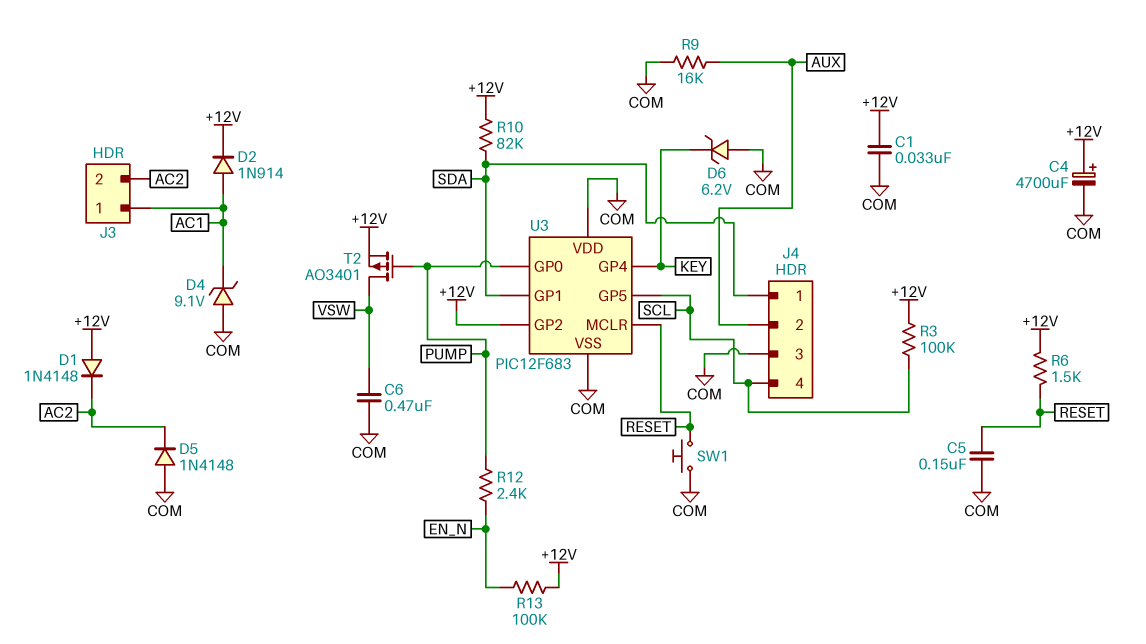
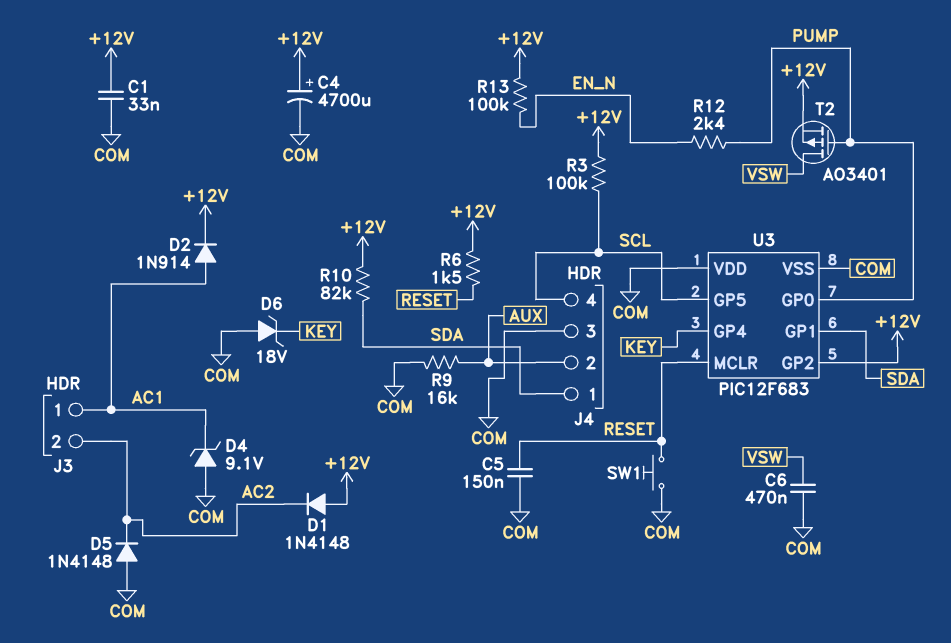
D6: zener 6.2V (A COM, K KEY) -> zener 18V (A COM, K KEY)

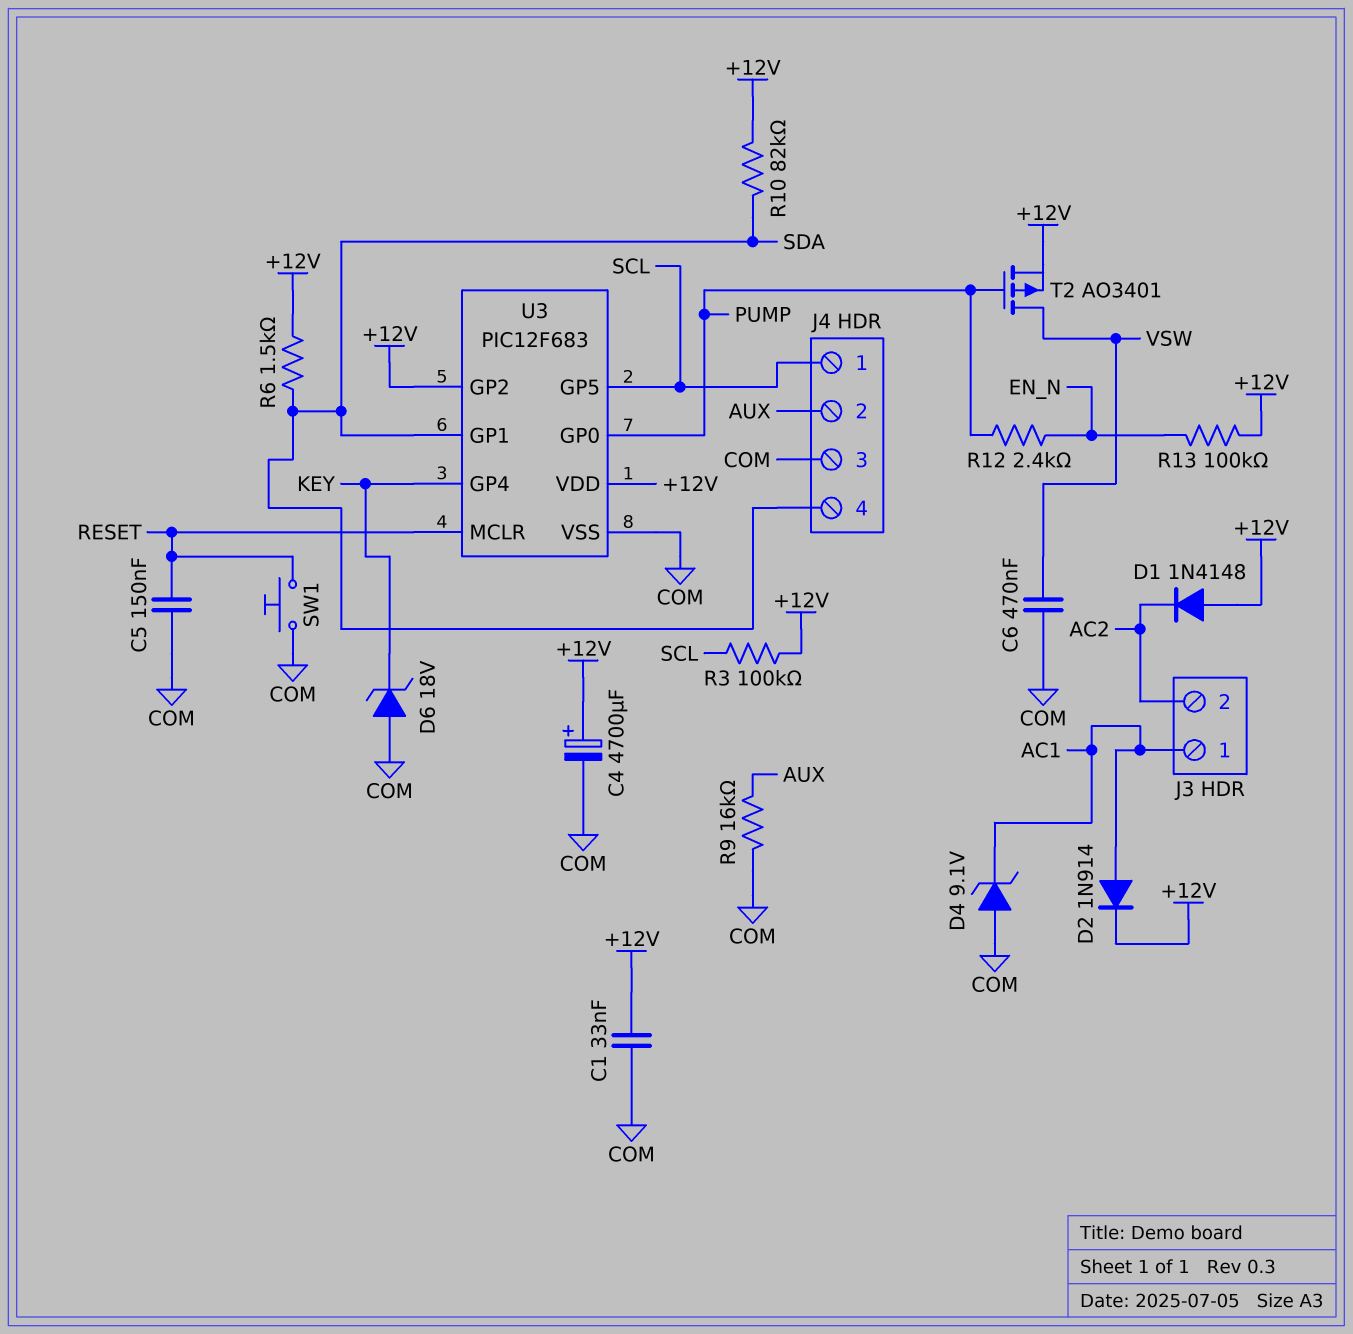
D5: diode 1N4148 (A COM, K AC2) -> none
J4 pin 1: SDA -> SCL
J4 pin 4: SCL -> SDA
R6: 1.5k (+12V, RESET) -> 1.5k (+12V, SDA)
U3 pin VDD: COM -> +12V

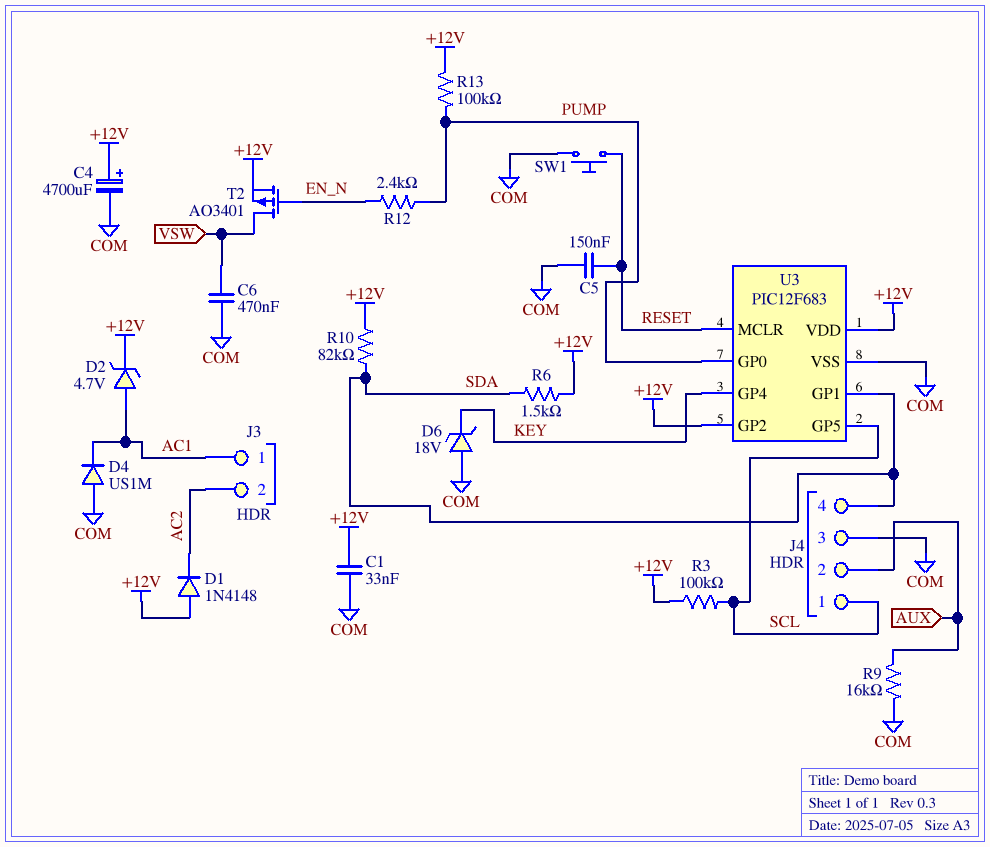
D2: diode 1N914 (A AC1, K +12V) -> zener 4.7V (A AC1, K +12V)
D4: zener 9.1V (A COM, K AC1) -> diode US1M (A COM, K AC1)
R13: 100k (+12V, EN_N) -> 100k (+12V, PUMP)
T2: PMOS AO3401 (G PUMP, D VSW, S +12V) -> PMOS AO3401 (G EN_N, D VSW, S +12V)

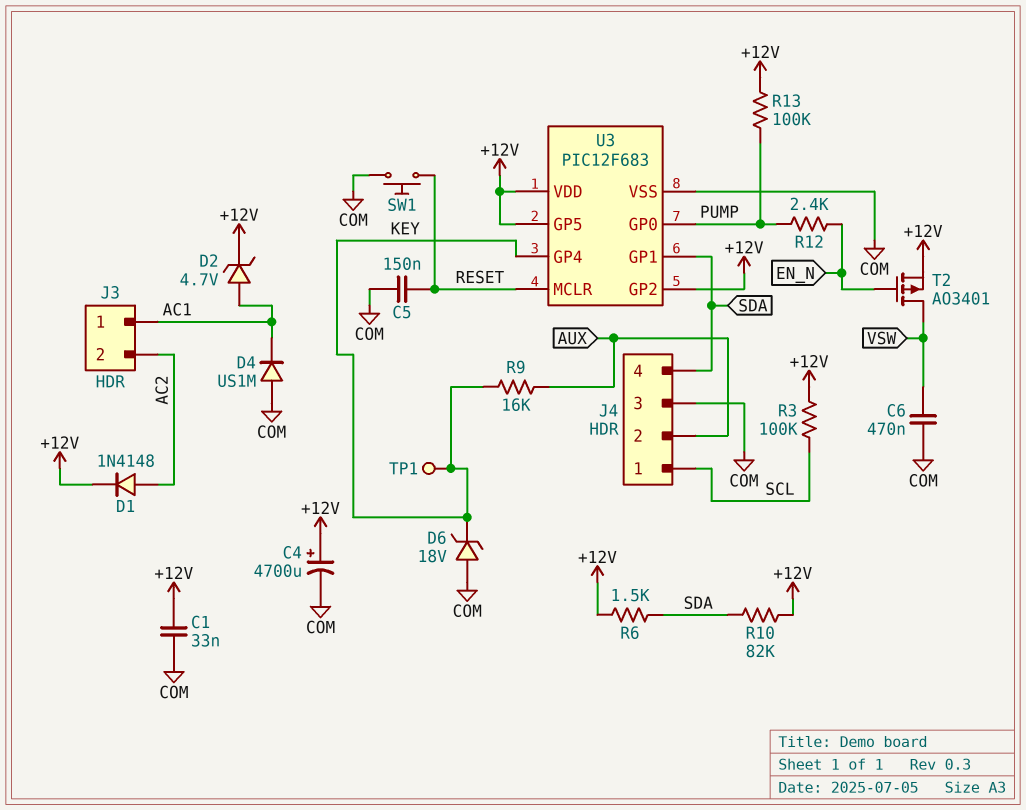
D1: diode 1N4148 (A +12V, K AC2) -> diode 1N4148 (A AC2, K +12V)
R9: 16k (AUX, COM) -> 16k (AUX, KEY)
TP1: none -> test point (KEY)
U3 pin GP5: SCL -> +12V

